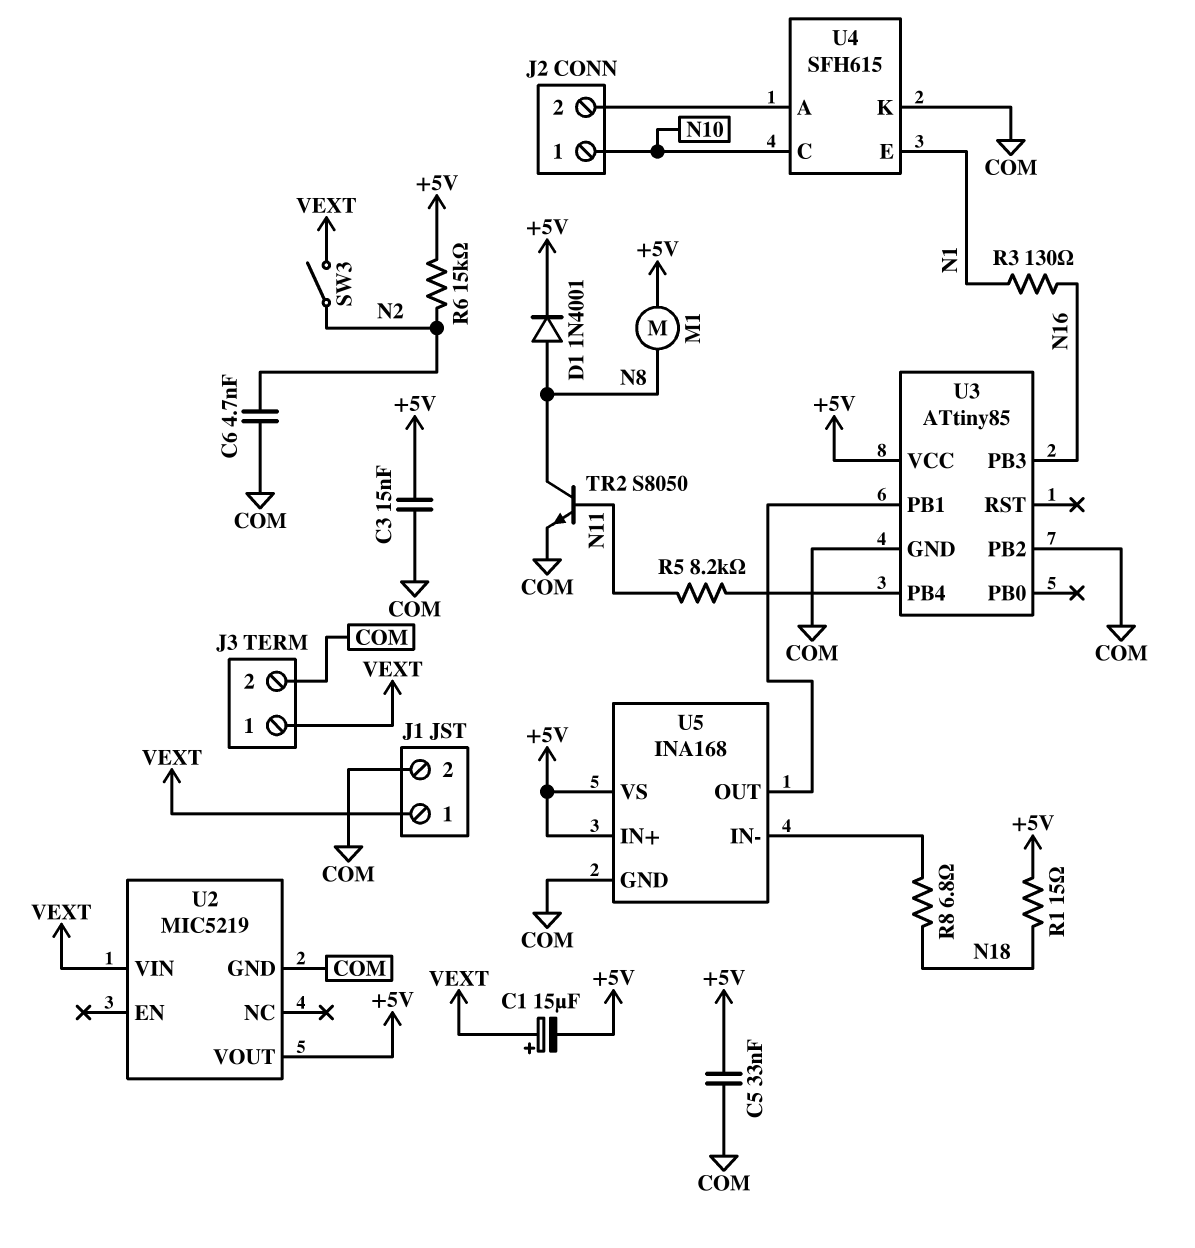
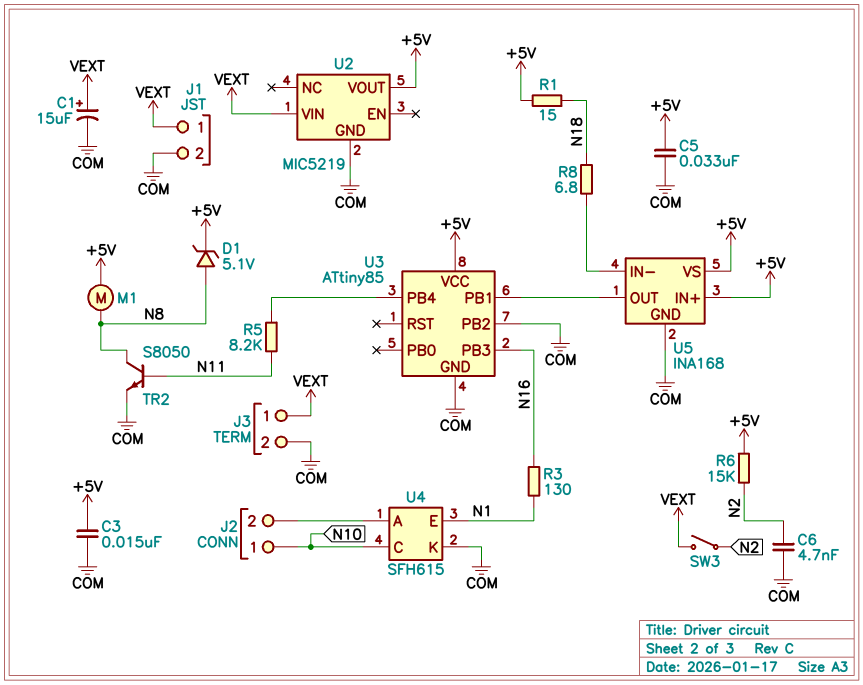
C1: 15uF (plus VEXT, minus +5V) -> 15uF (plus VEXT, minus COM)
D1: diode 1N4001 (A N8, K +5V) -> zener 5.1V (A N8, K +5V)

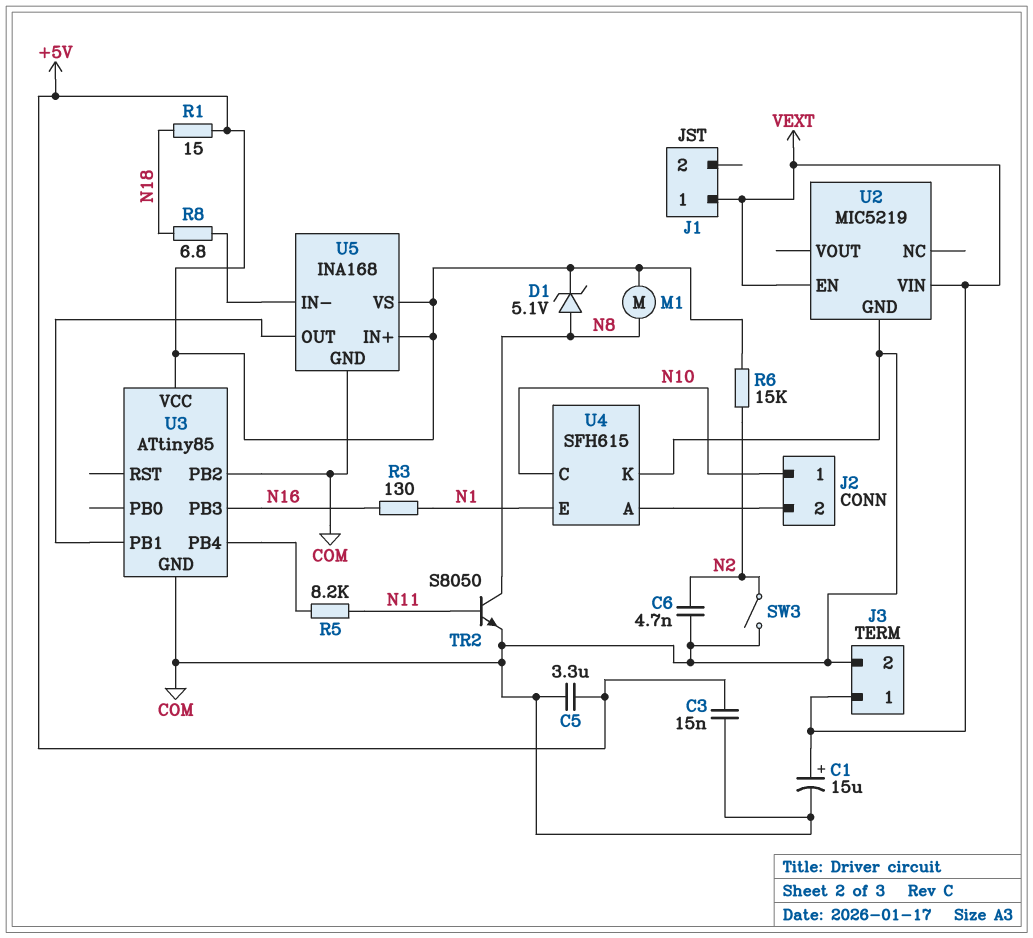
C5: 33nF (+5V, COM) -> 3.3uF (+5V, COM)
J1 pin 2: COM -> none
SW3: switch (N2, VEXT) -> switch (COM, N2)
U2 pin EN: none -> VEXT
U2 pin VOUT: +5V -> none

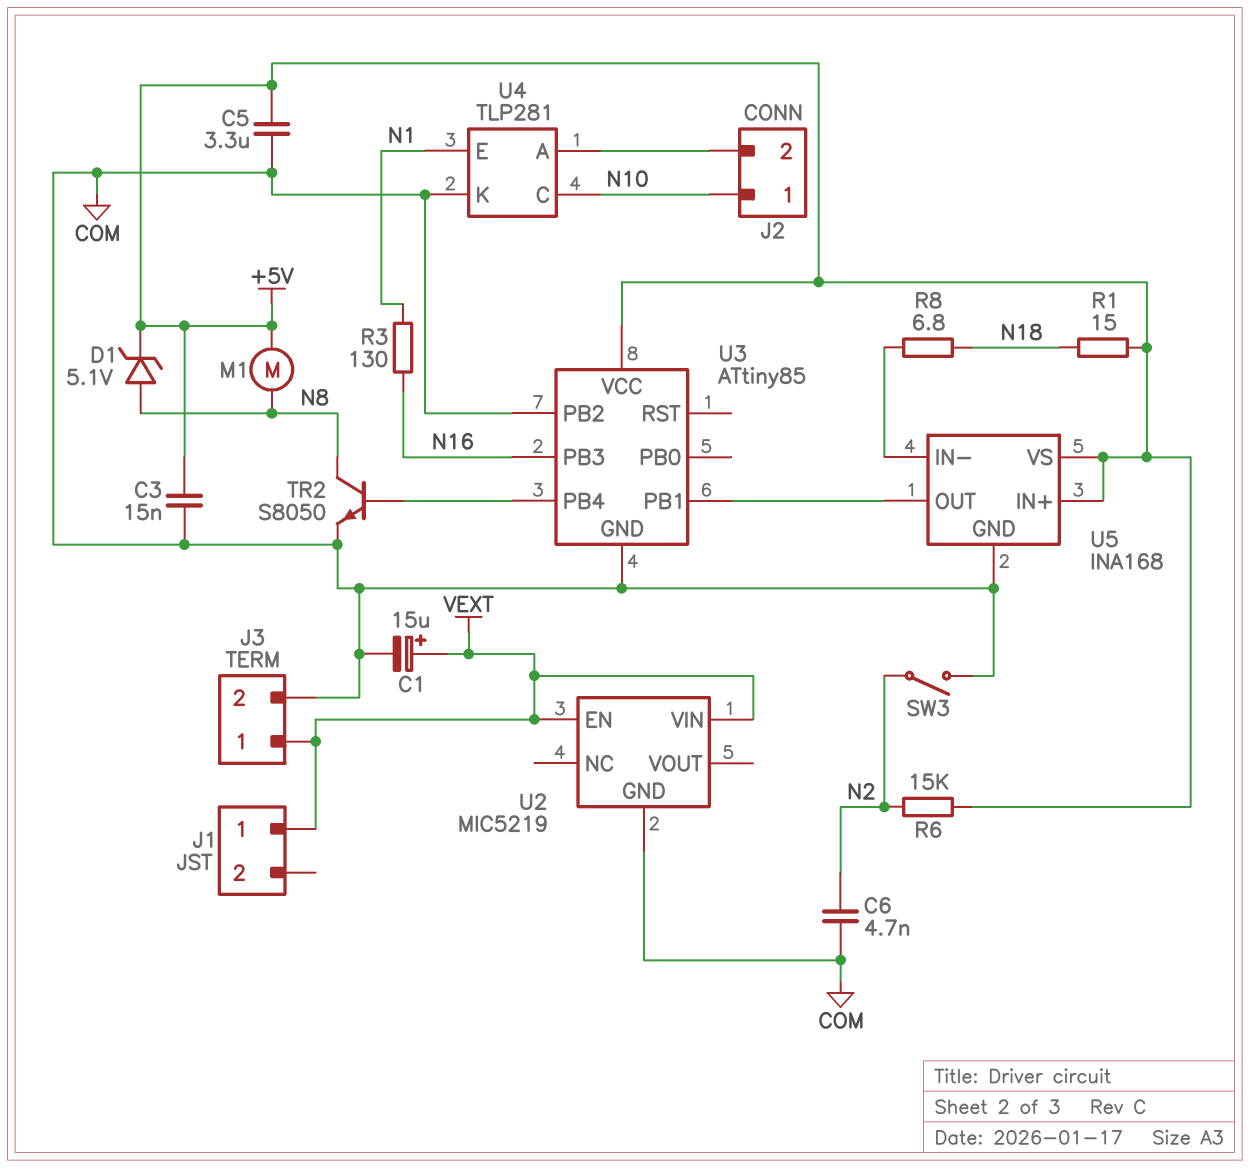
R5: 8.2k (N11, U3/PB4) -> none
TR2: NPN S8050 (B N11, C N8, E COM) -> NPN S8050 (B U3/PB4, C N8, E COM)
U4: SFH615 -> TLP281

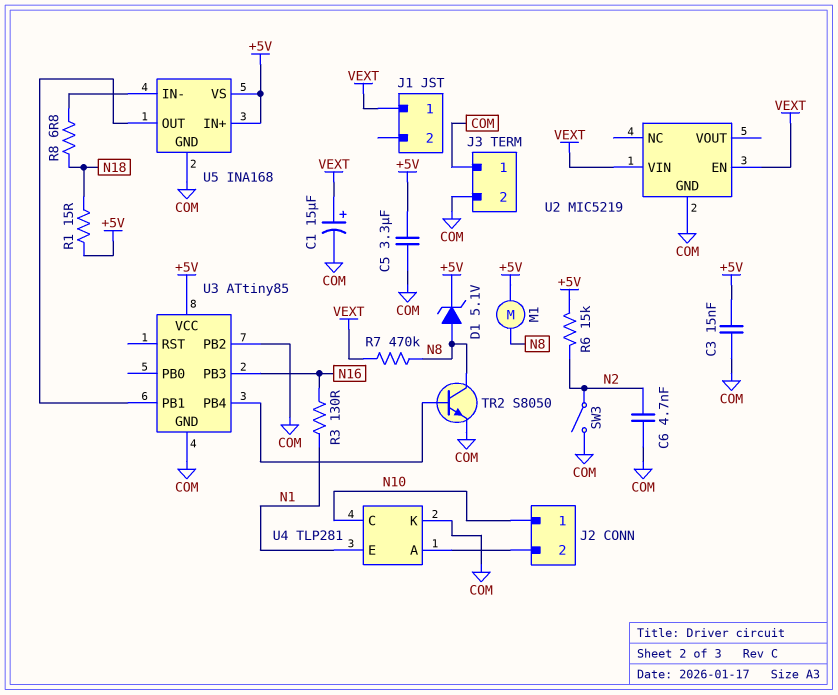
J3 pin 1: VEXT -> COM
R7: none -> 470k (N8, VEXT)

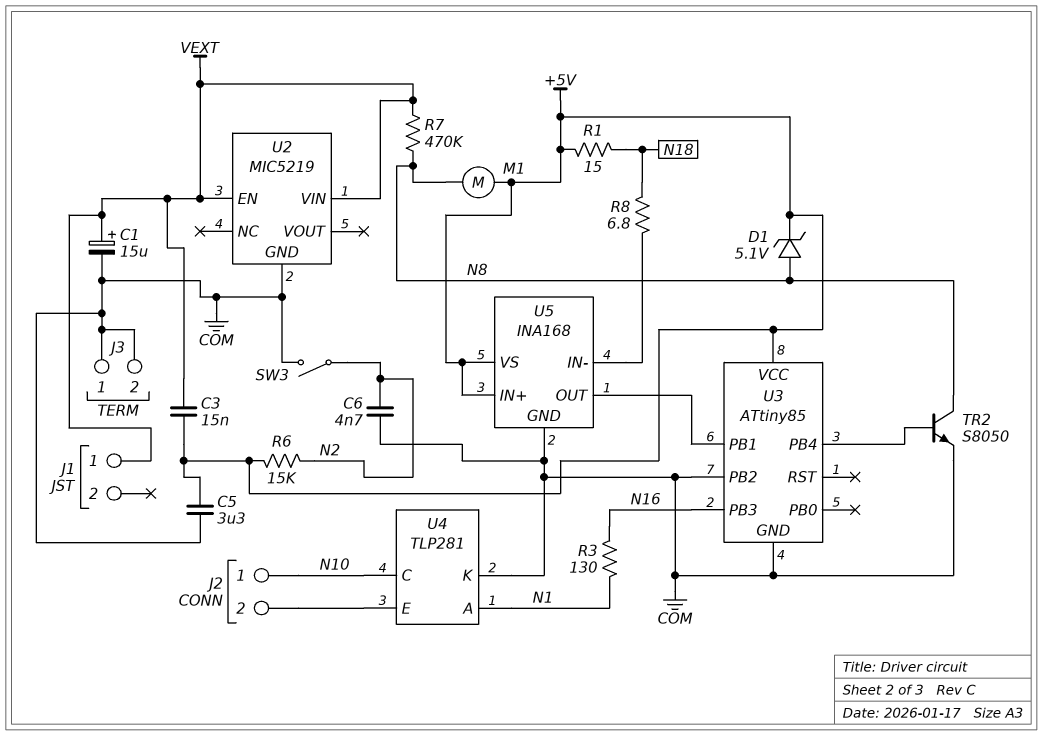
C3: 15nF (+5V, COM) -> 15nF (+5V, VEXT)
U4 pin A: J2/2 -> N1
U4 pin E: N1 -> J2/2

